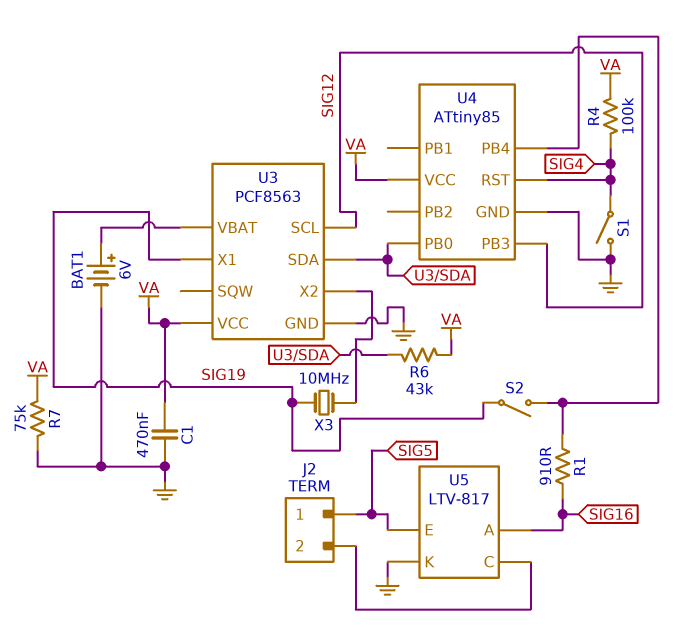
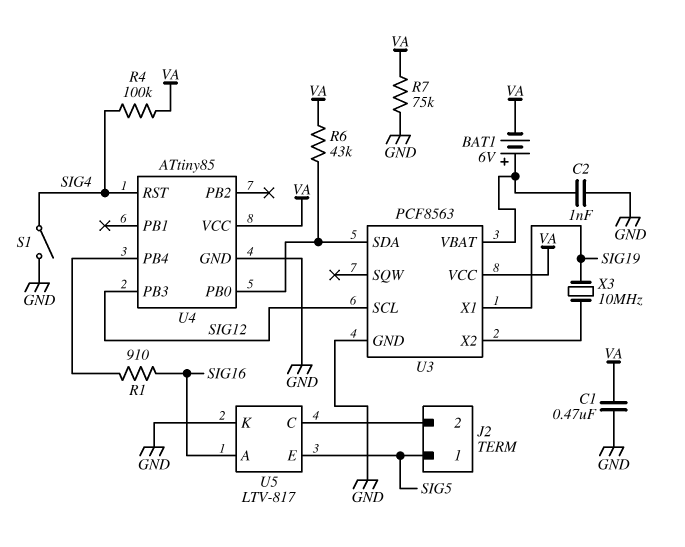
BAT1: 6V (plus U3/VBAT, minus GND) -> 6V (plus U3/VBAT, minus VA)
C2: none -> 1nF (GND, U3/VBAT)
S2: switch (SIG19, U4/PB4) -> none

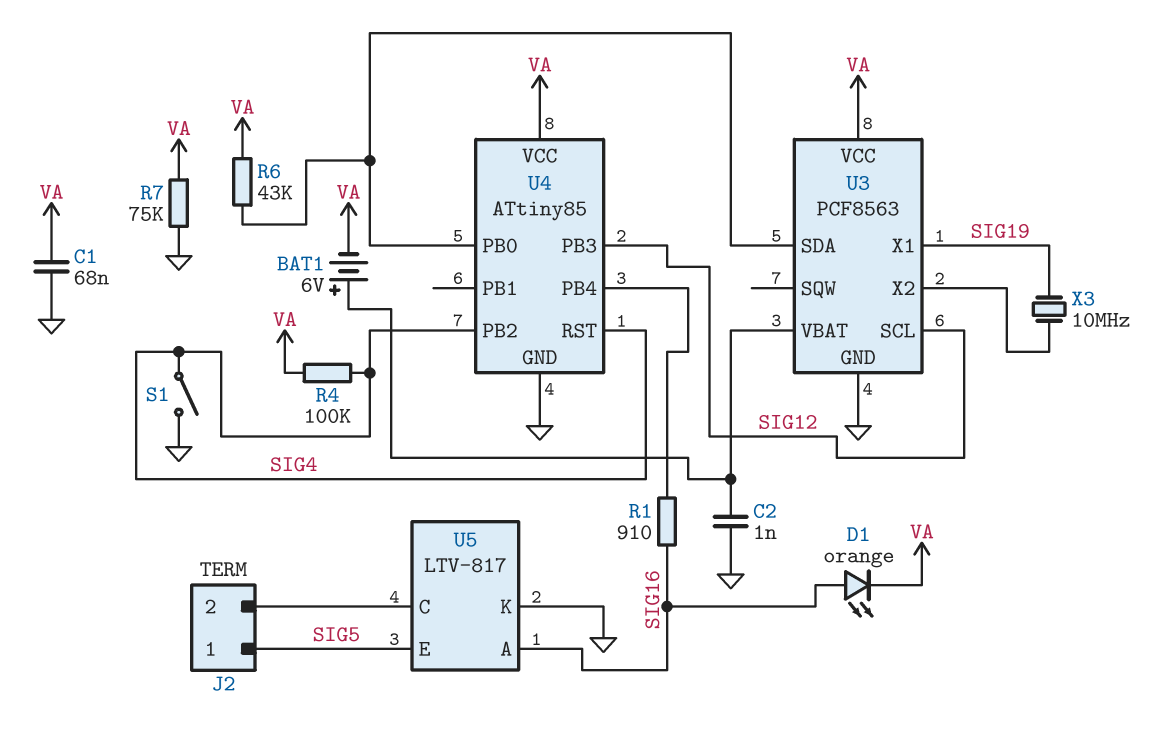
C1: 470nF (GND, VA) -> 68nF (GND, VA)
D1: none -> LED orange (A SIG16, K VA)
U4 pin PB2: none -> SIG4

